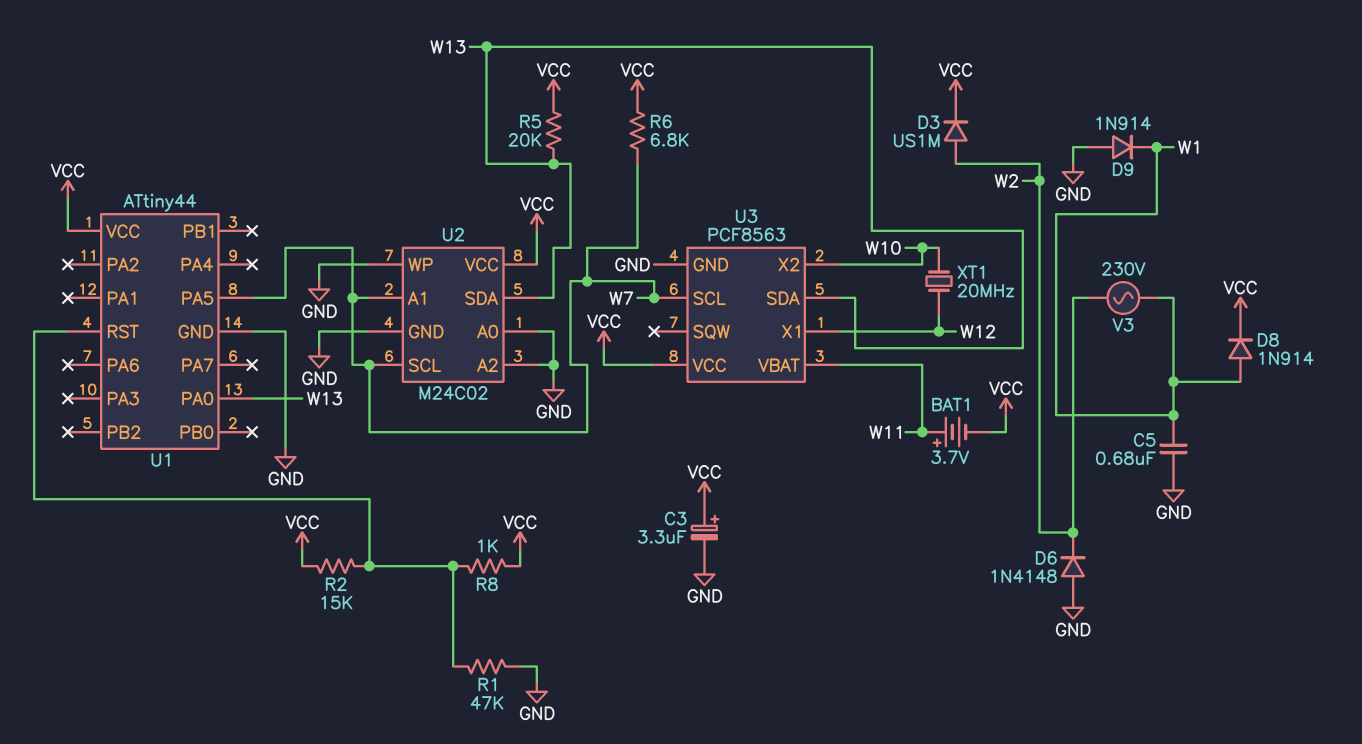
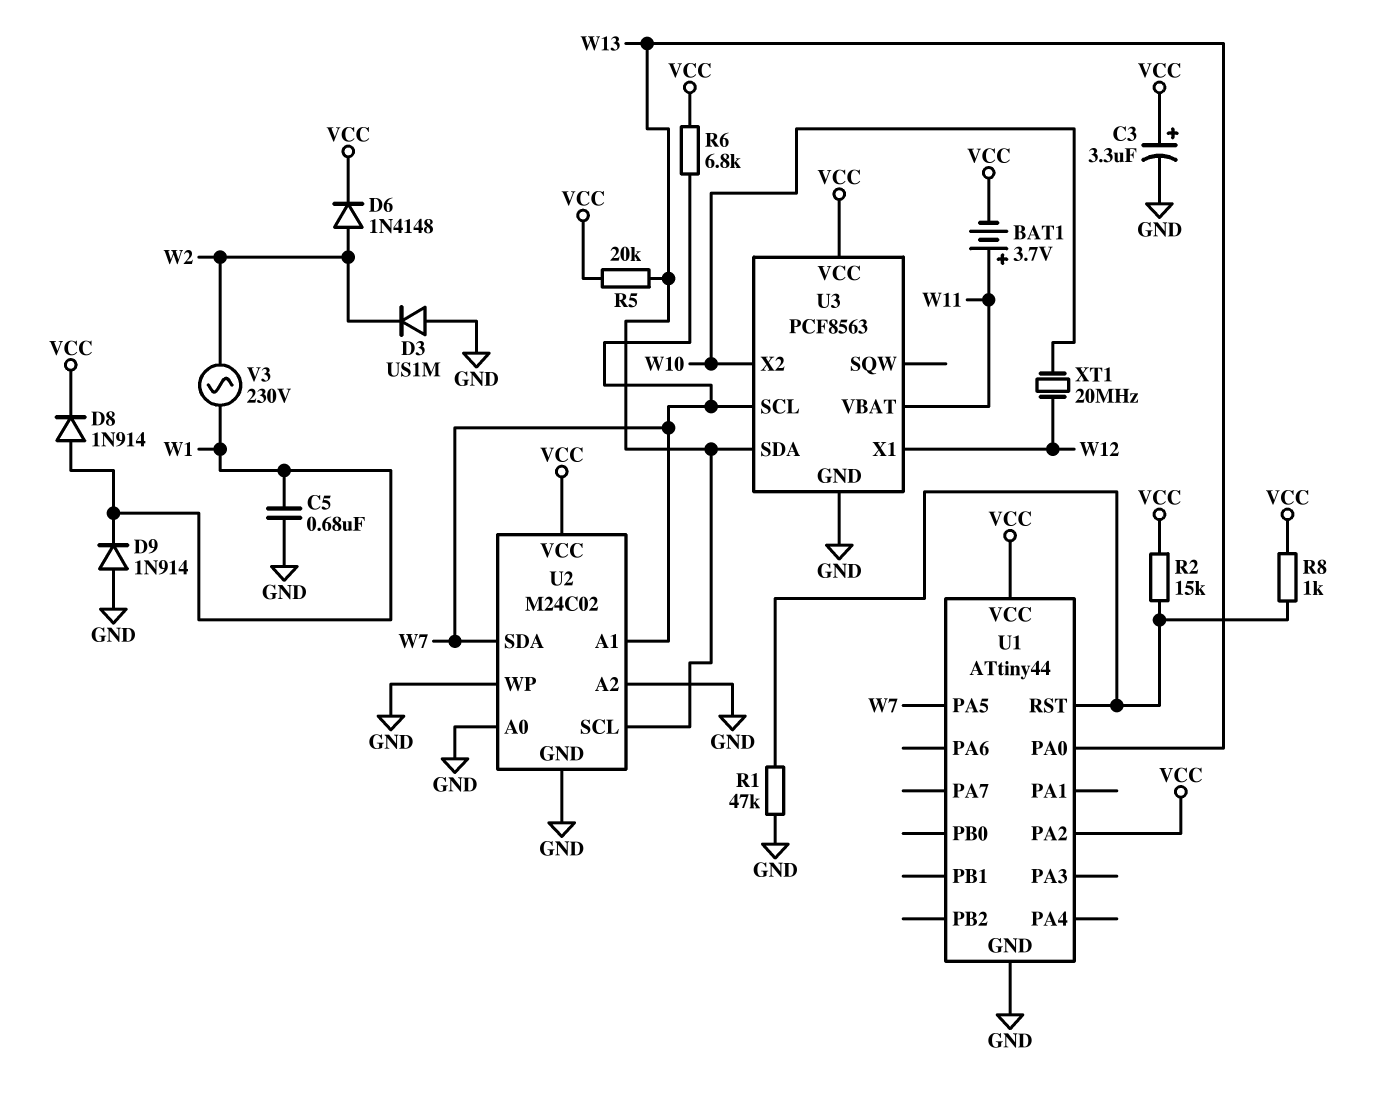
D3: diode US1M (A W2, K VCC) -> diode US1M (A GND, K W2)
D6: diode 1N4148 (A GND, K W2) -> diode 1N4148 (A W2, K VCC)
U1 pin PA2: none -> VCC
U2 pin SCL: W7 -> W13
U2 pin SDA: W13 -> W7

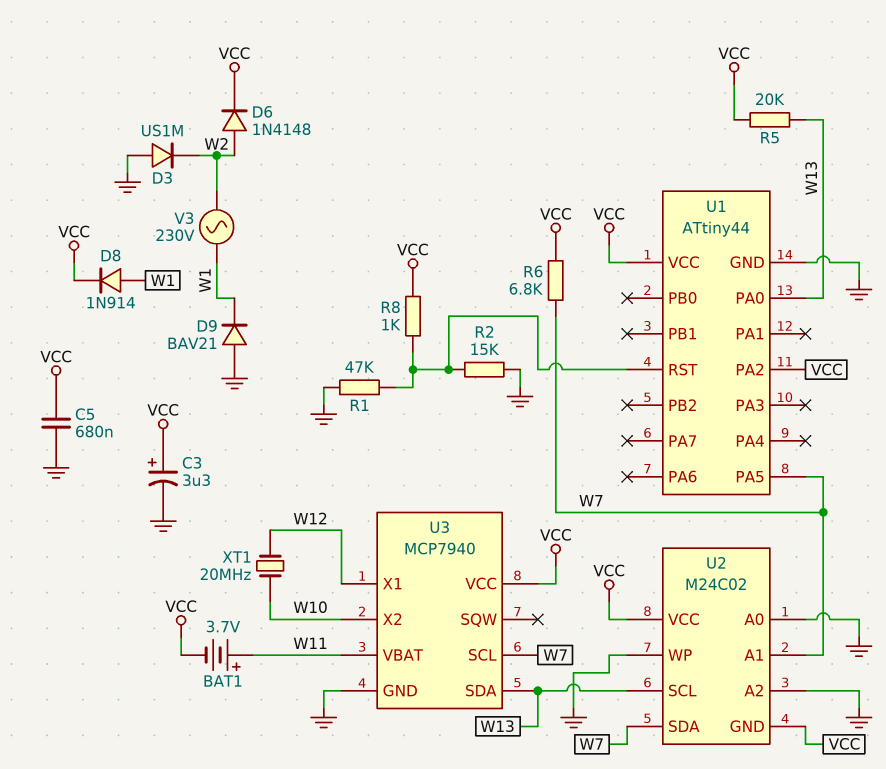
C5: 680nF (GND, W1) -> 680nF (GND, VCC)
D9: diode 1N914 (A GND, K W1) -> diode BAV21 (A GND, K W1)
R2: 15k (U1/RST, VCC) -> 15k (GND, U1/RST)
U2 pin GND: GND -> VCC
U3: PCF8563 -> MCP7940

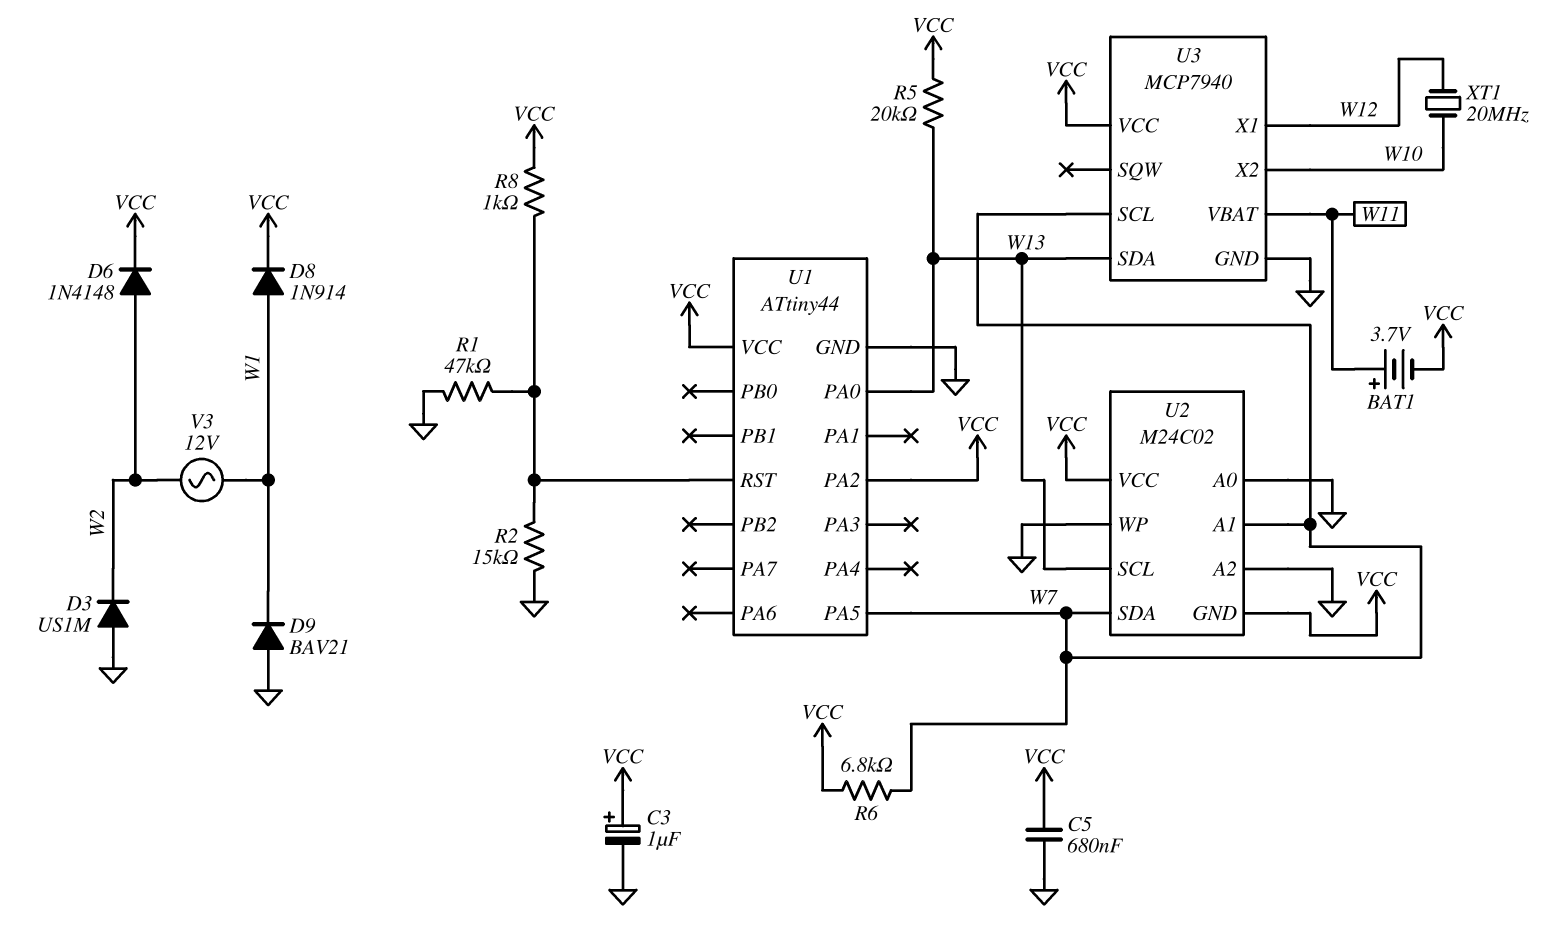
C3: 3.3uF (plus VCC, minus GND) -> 1uF (plus VCC, minus GND)
V3: AC 230V (W1, W2) -> AC 12V (W1, W2)

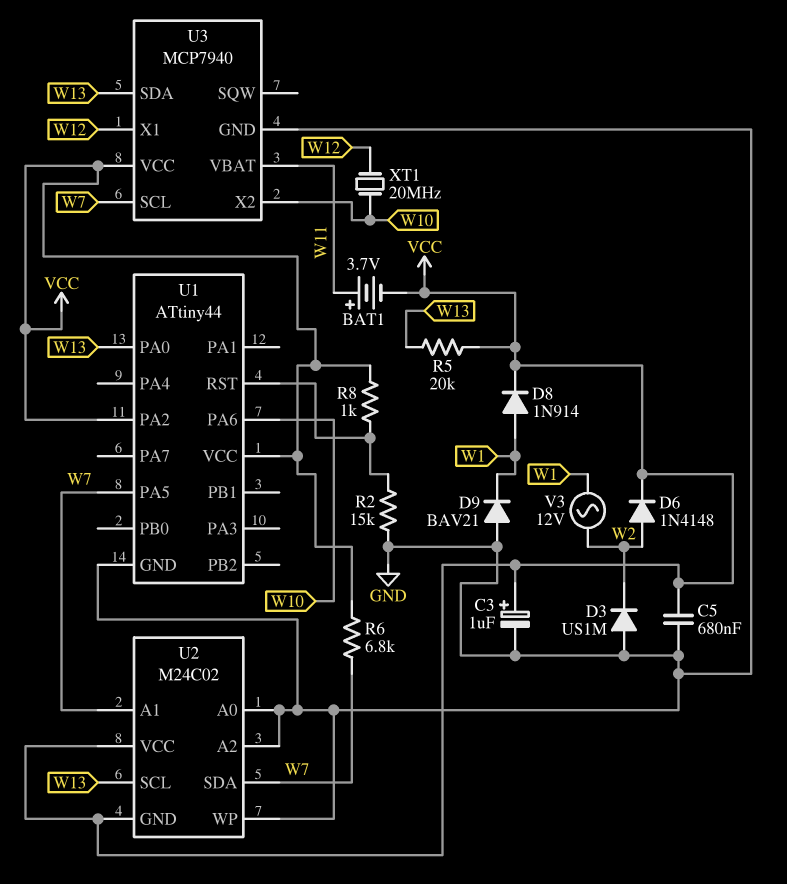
R1: 47k (GND, U1/RST) -> none
U1 pin PA6: none -> W10

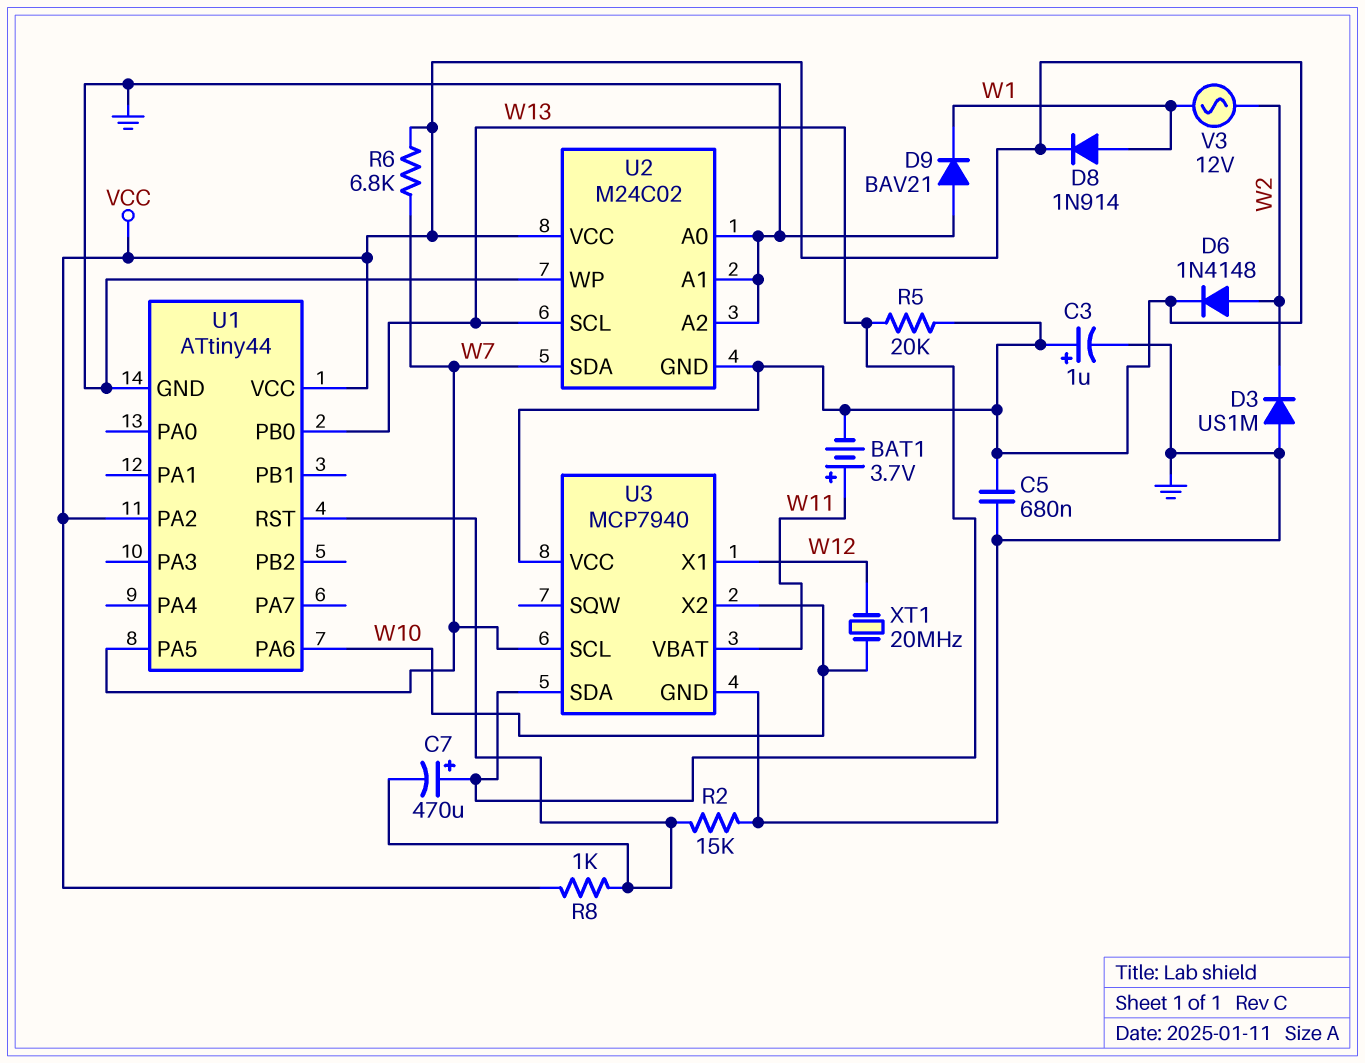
C7: none -> 470uF (plus W13, minus U1/RST)
U1 pin PA0: W13 -> none
U1 pin PB0: none -> W13
U2 pin A1: W7 -> GND

